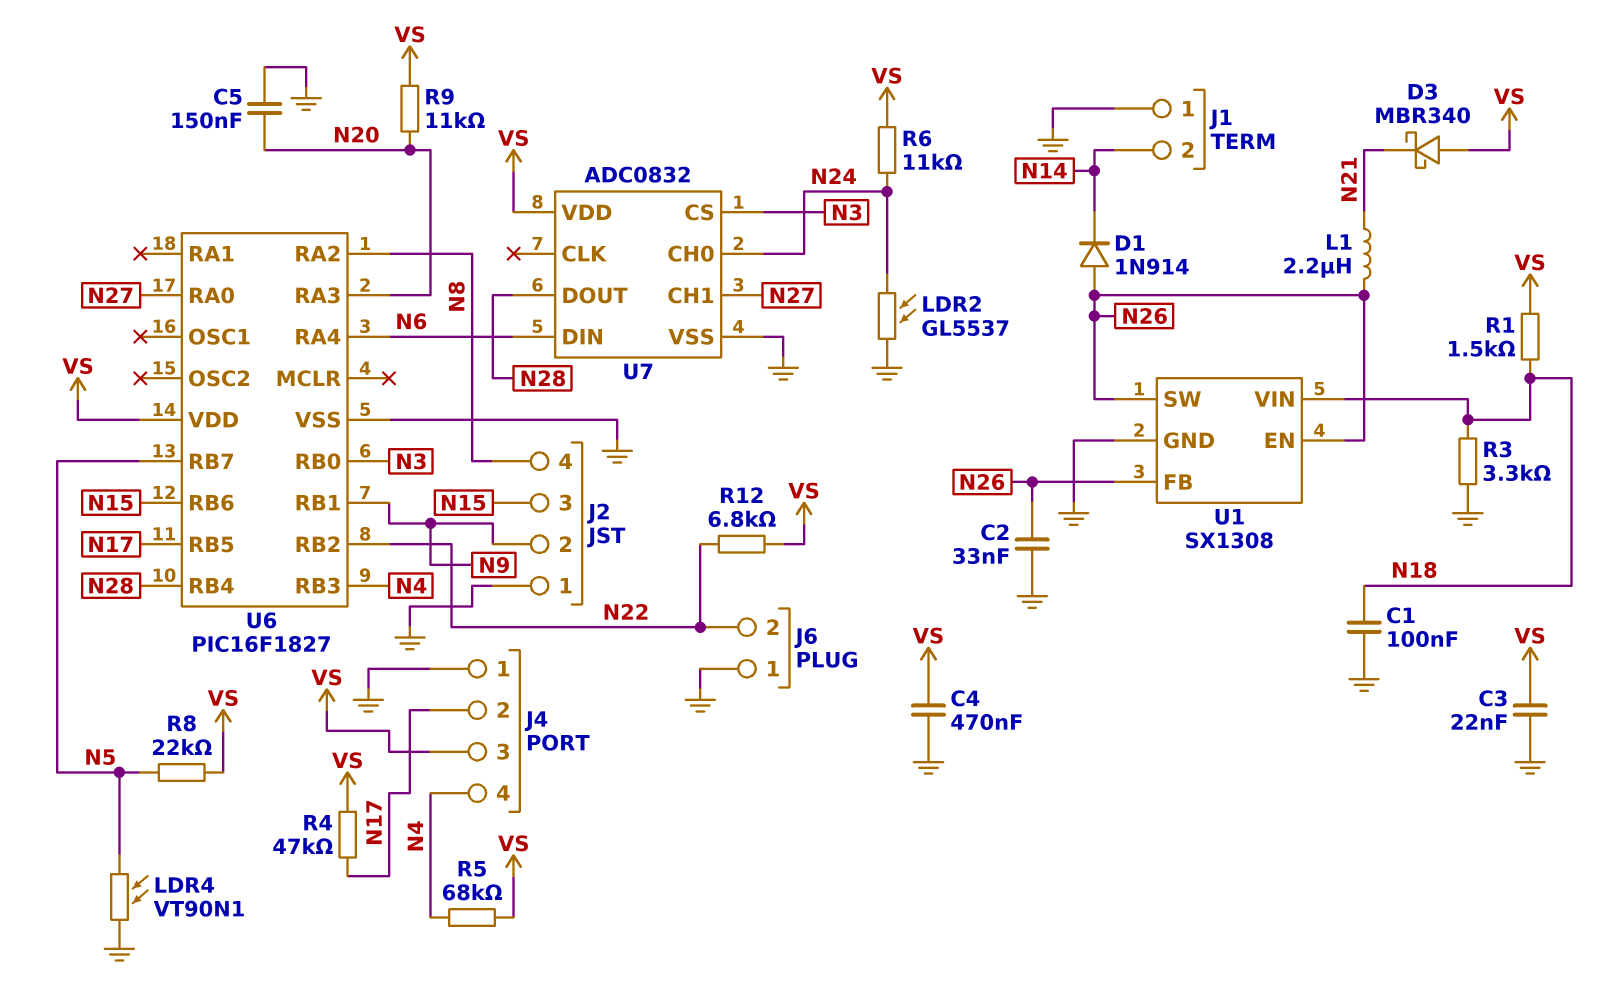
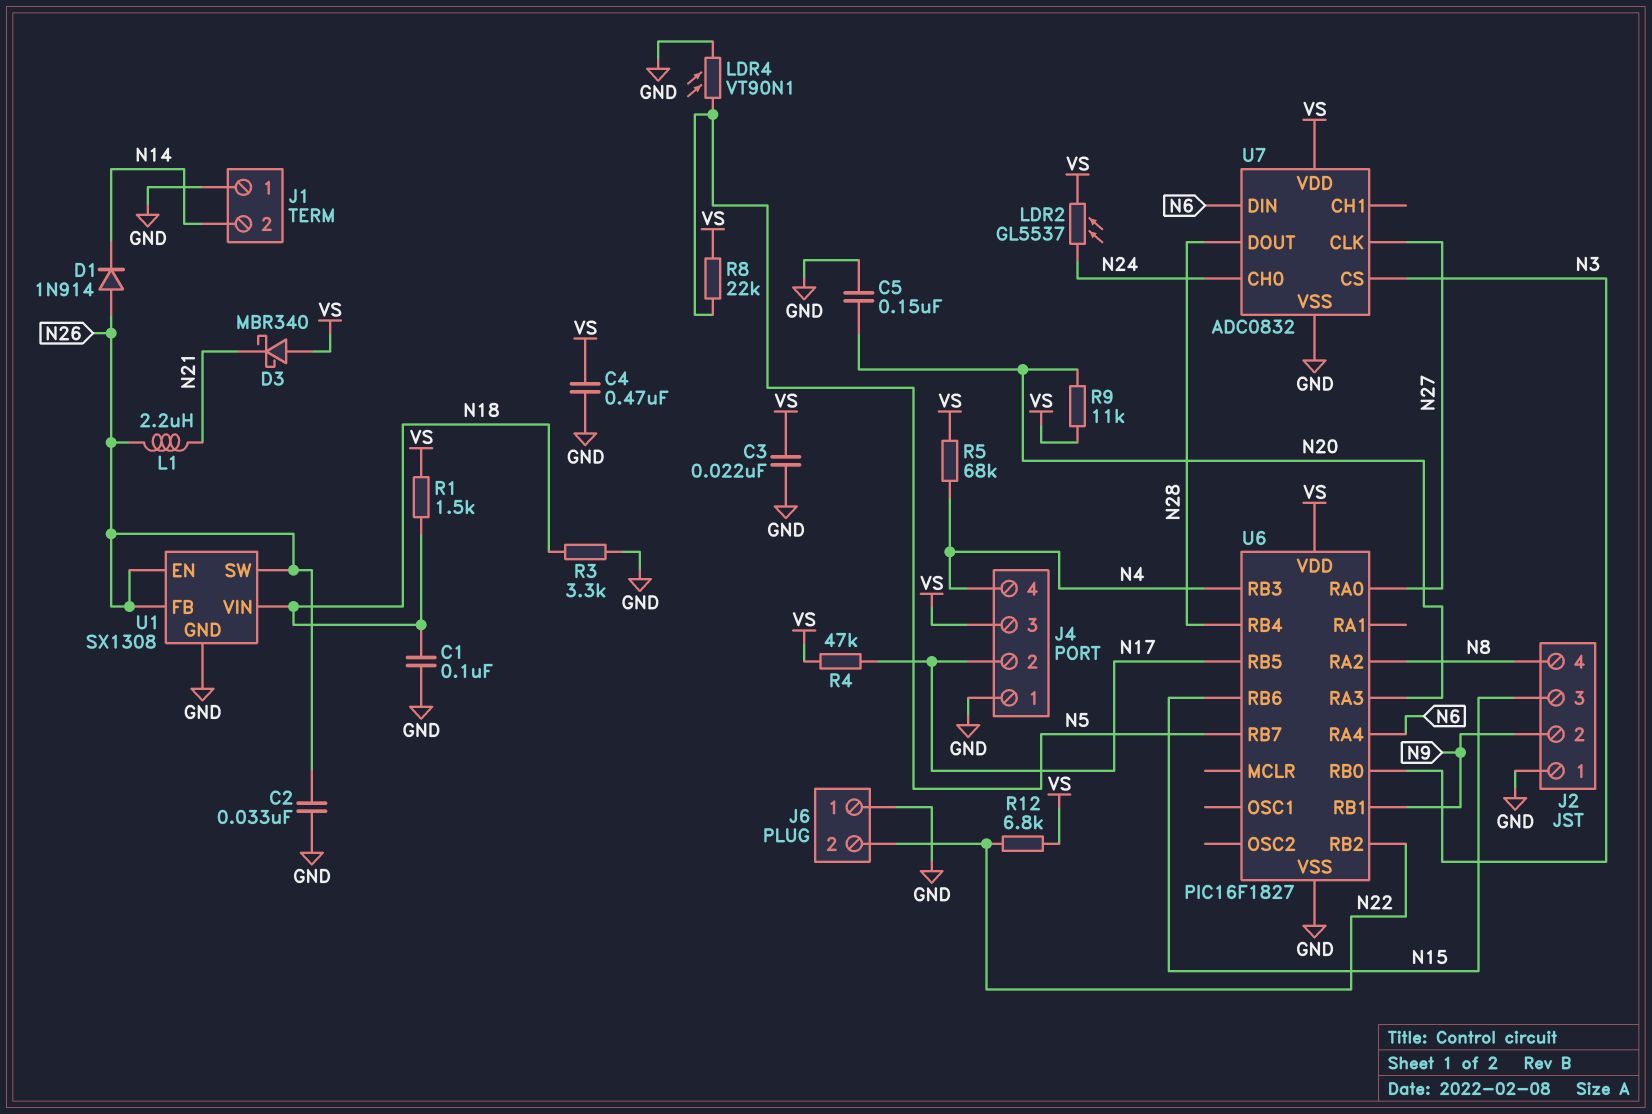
LDR2: GL5537 (GND, N24) -> GL5537 (N24, VS)
R6: 11k (N24, VS) -> none
U7 pin CH1: N27 -> none
U7 pin CLK: none -> N27

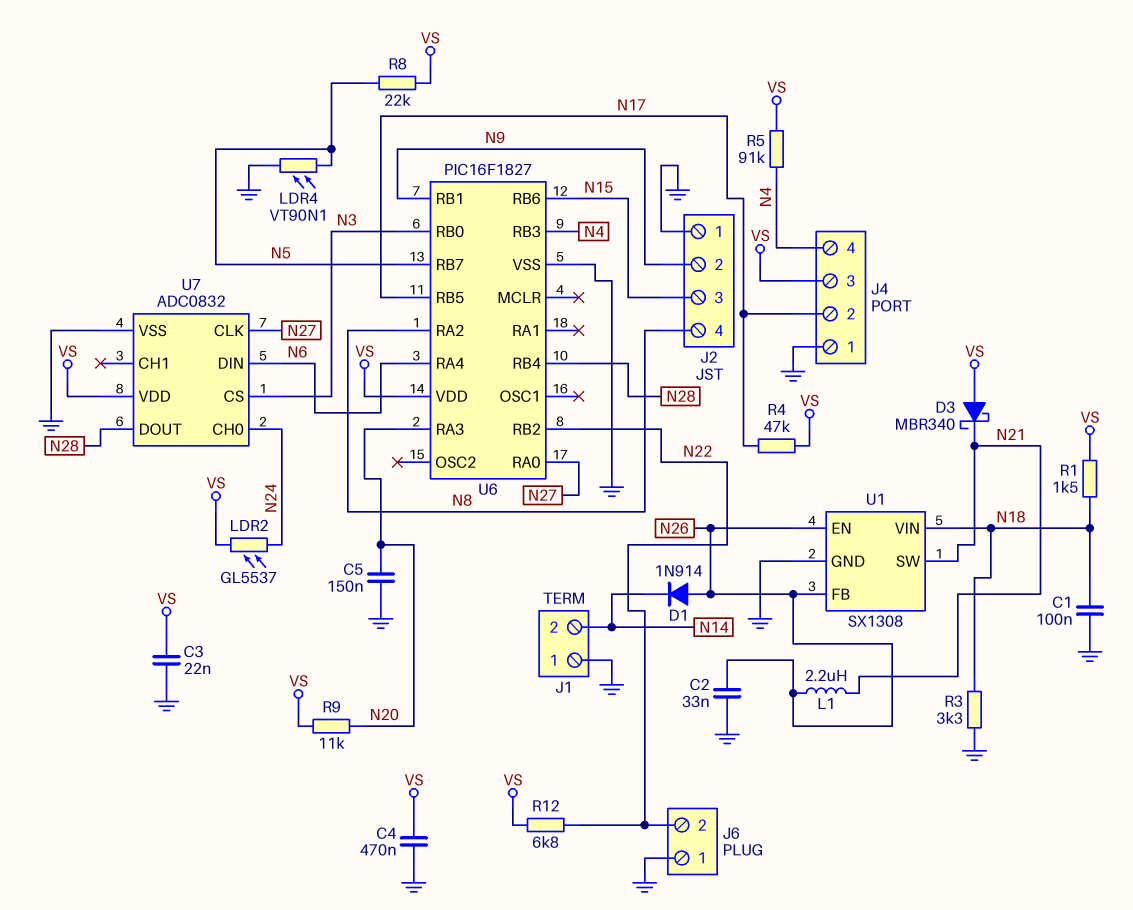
R5: 68k (N4, VS) -> 91k (N4, VS)
U1 pin SW: N26 -> N21

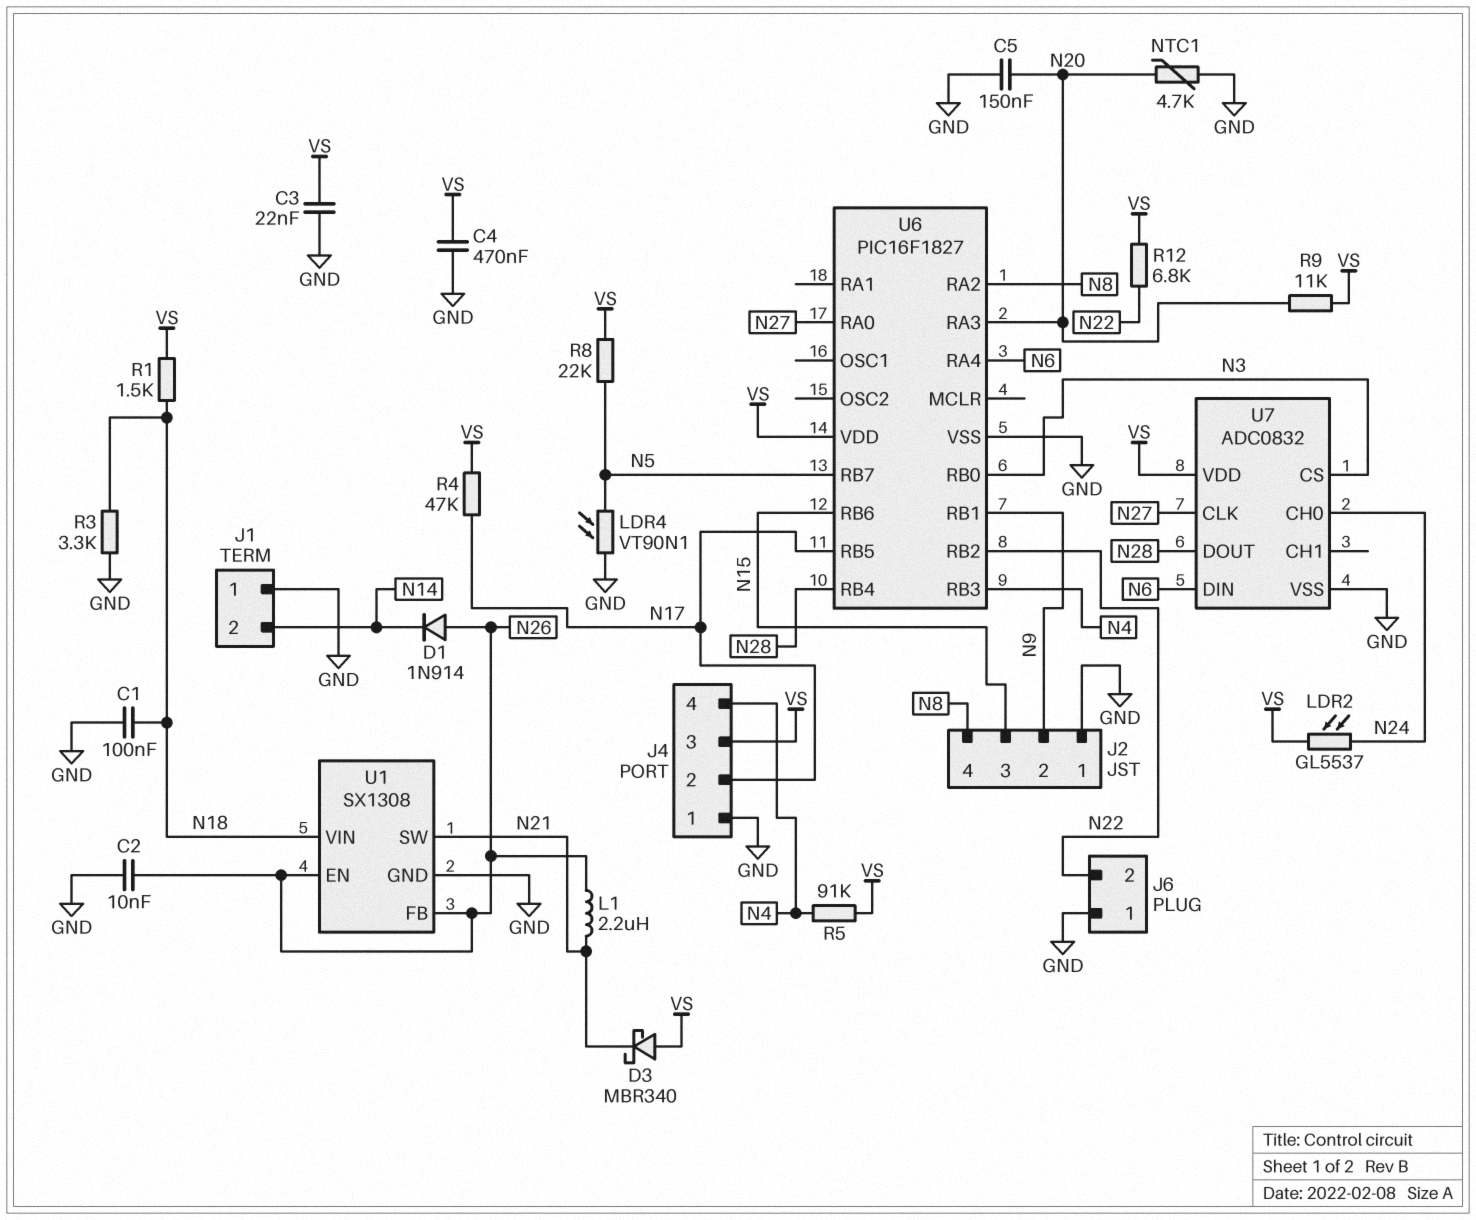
C2: 33nF (GND, N26) -> 10nF (GND, N26)
NTC1: none -> 4.7k (GND, N20)

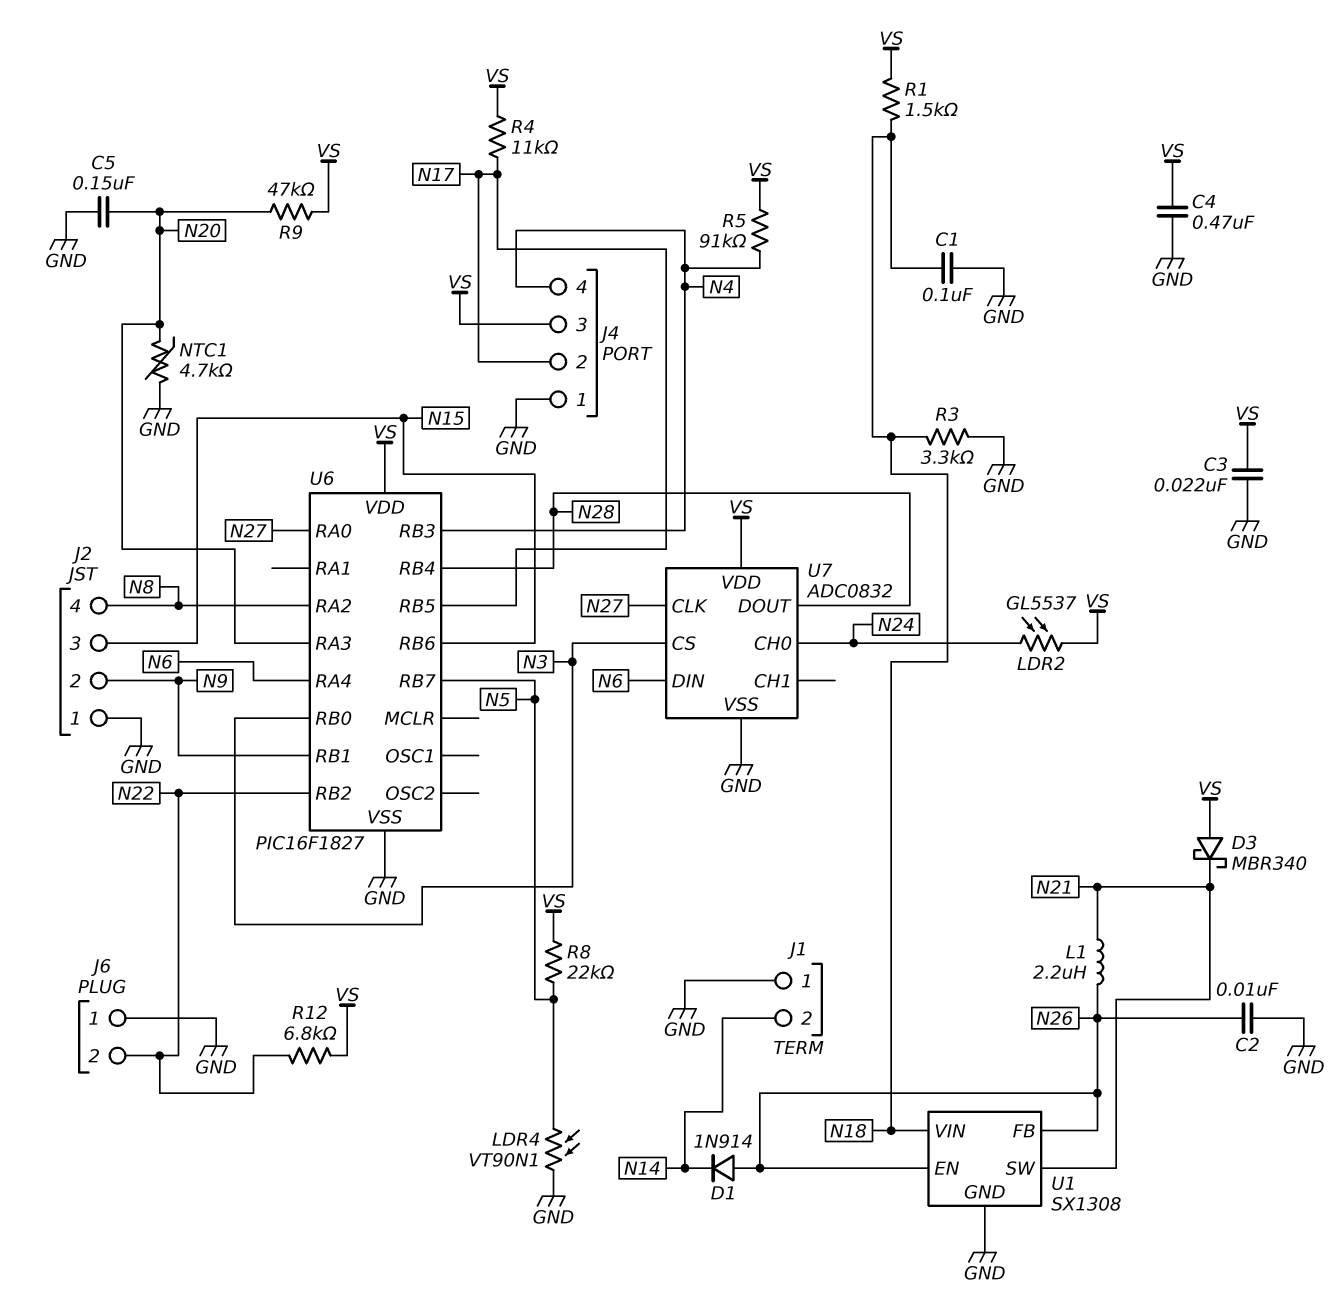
R4: 47k (N17, VS) -> 11k (N17, VS)
R9: 11k (N20, VS) -> 47k (N20, VS)

